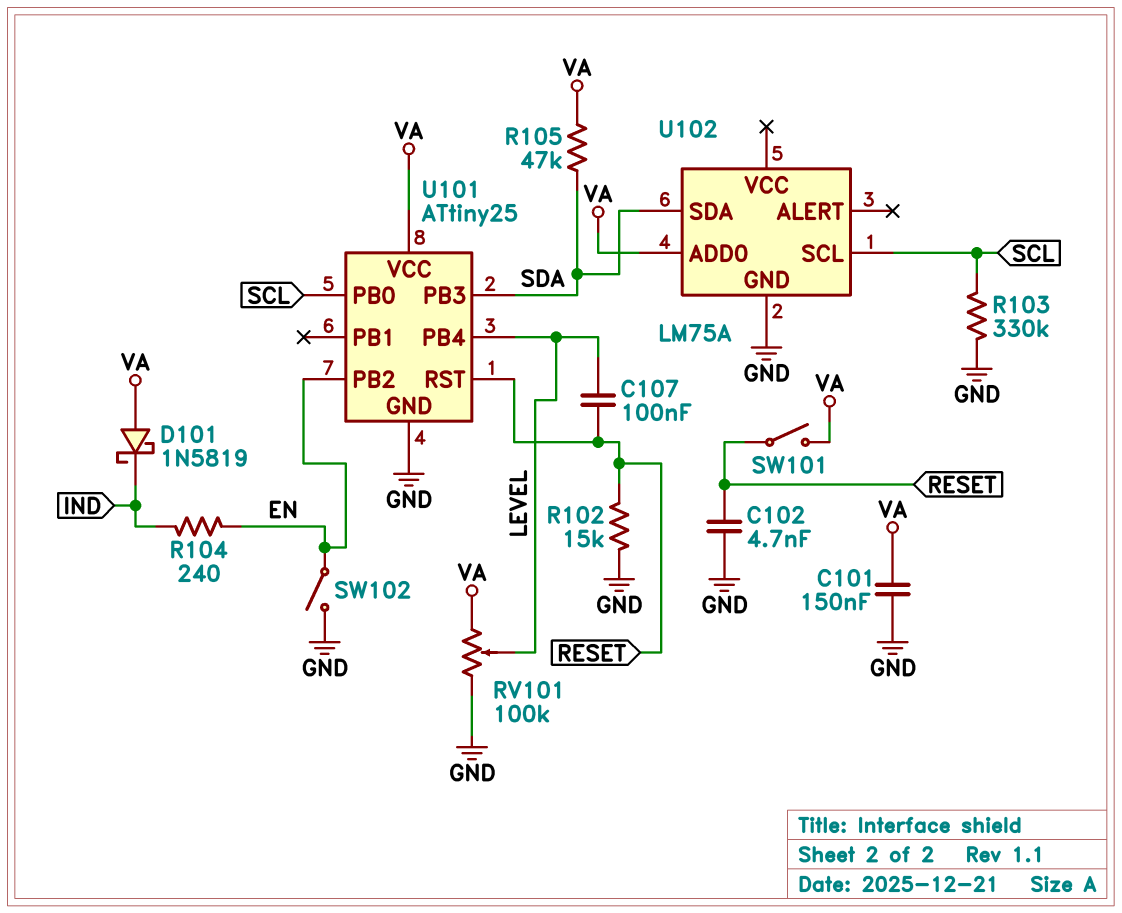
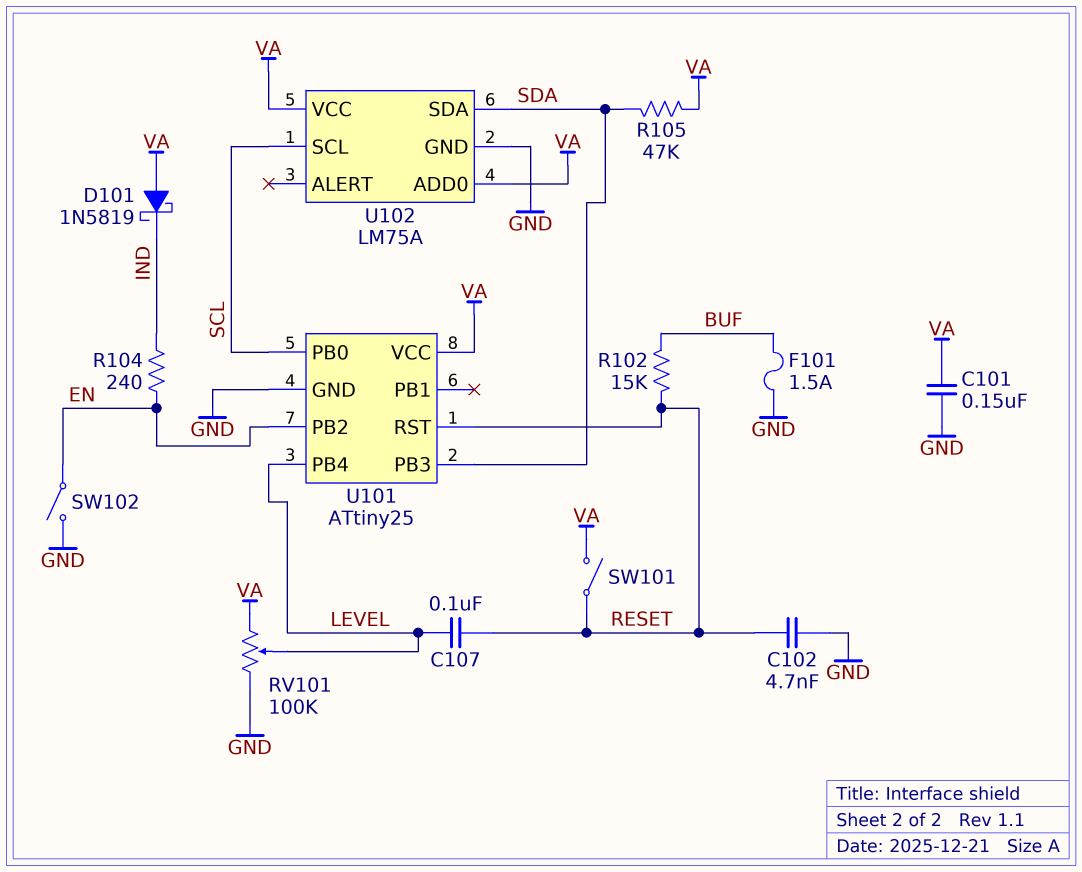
F101: none -> 1.5A (BUF, GND)
R102: 15k (GND, RESET) -> 15k (BUF, RESET)
R103: 330k (GND, SCL) -> none
U102 pin VCC: none -> VA

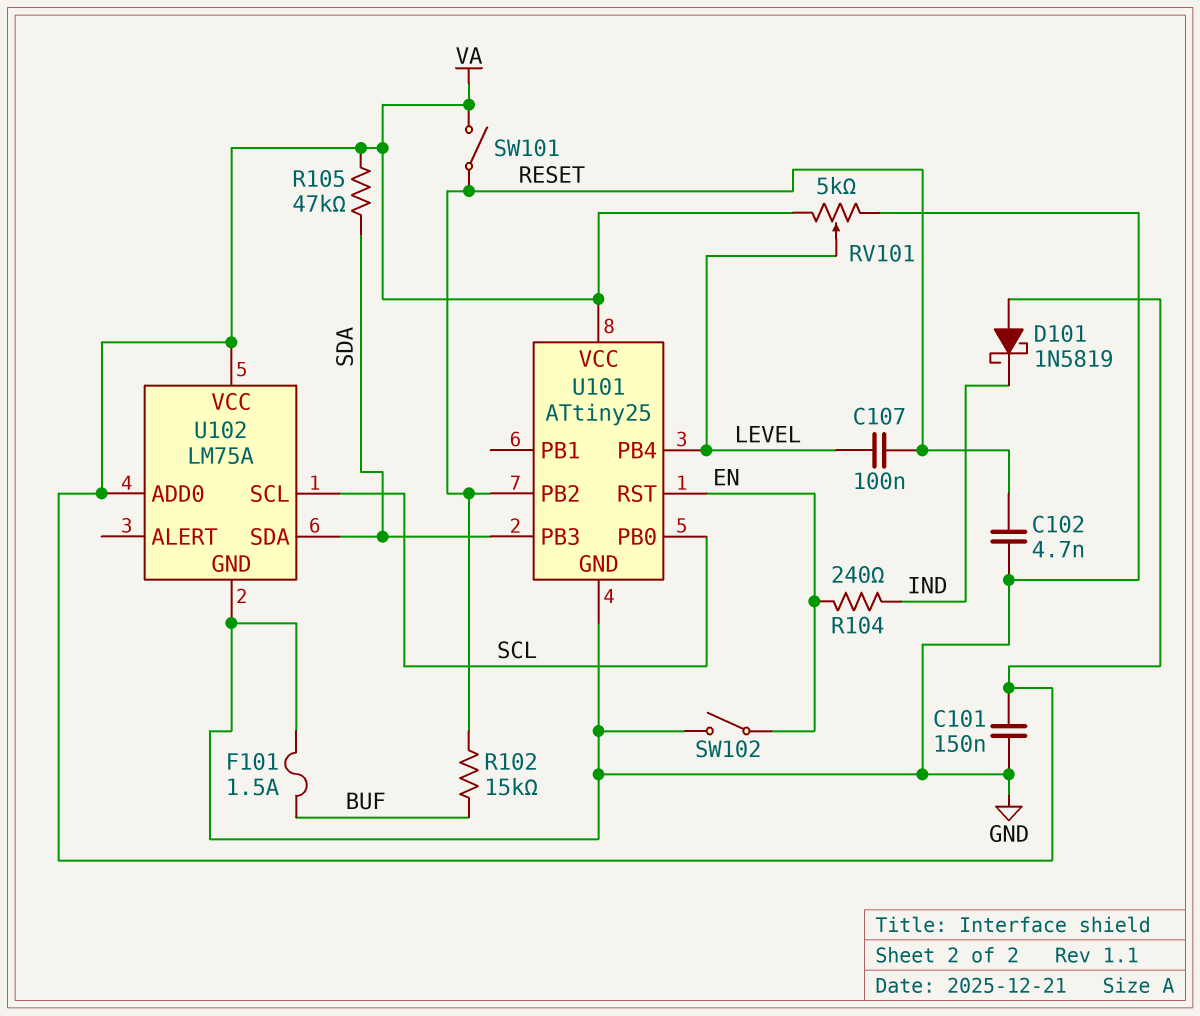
RV101: 100k (GND, VA, wiper LEVEL) -> 5k (GND, VA, wiper LEVEL)
U101 pin PB2: EN -> RESET
U101 pin RST: RESET -> EN

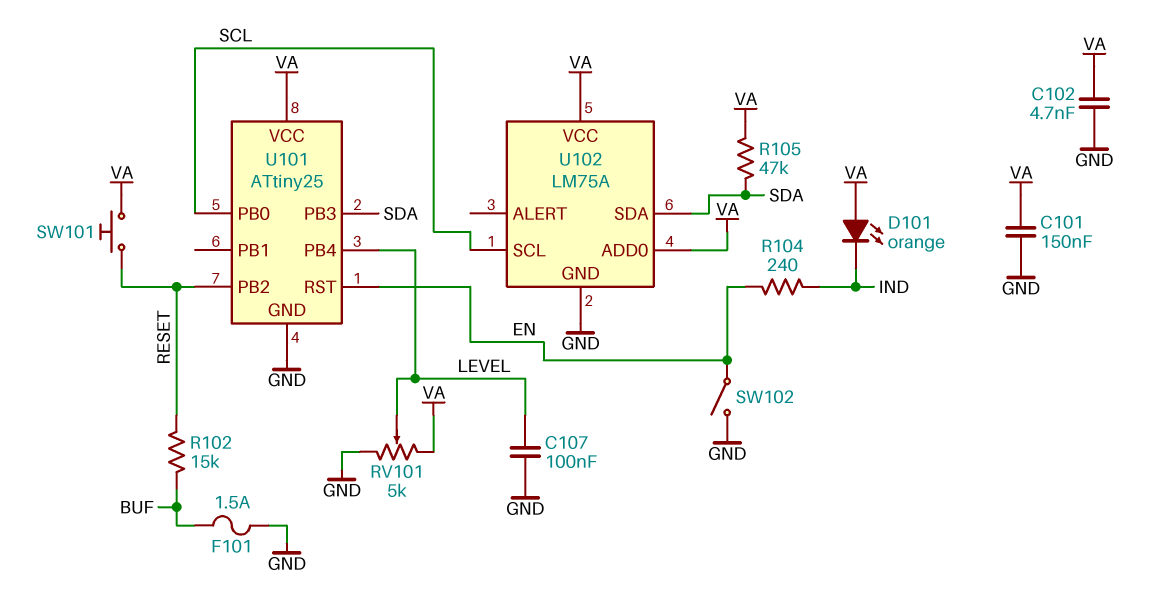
C102: 4.7nF (GND, RESET) -> 4.7nF (GND, VA)
C107: 100nF (LEVEL, RESET) -> 100nF (GND, LEVEL)
D101: schottky 1N5819 (A VA, K IND) -> LED orange (A VA, K IND)
SW101: switch (RESET, VA) -> button (RESET, VA)

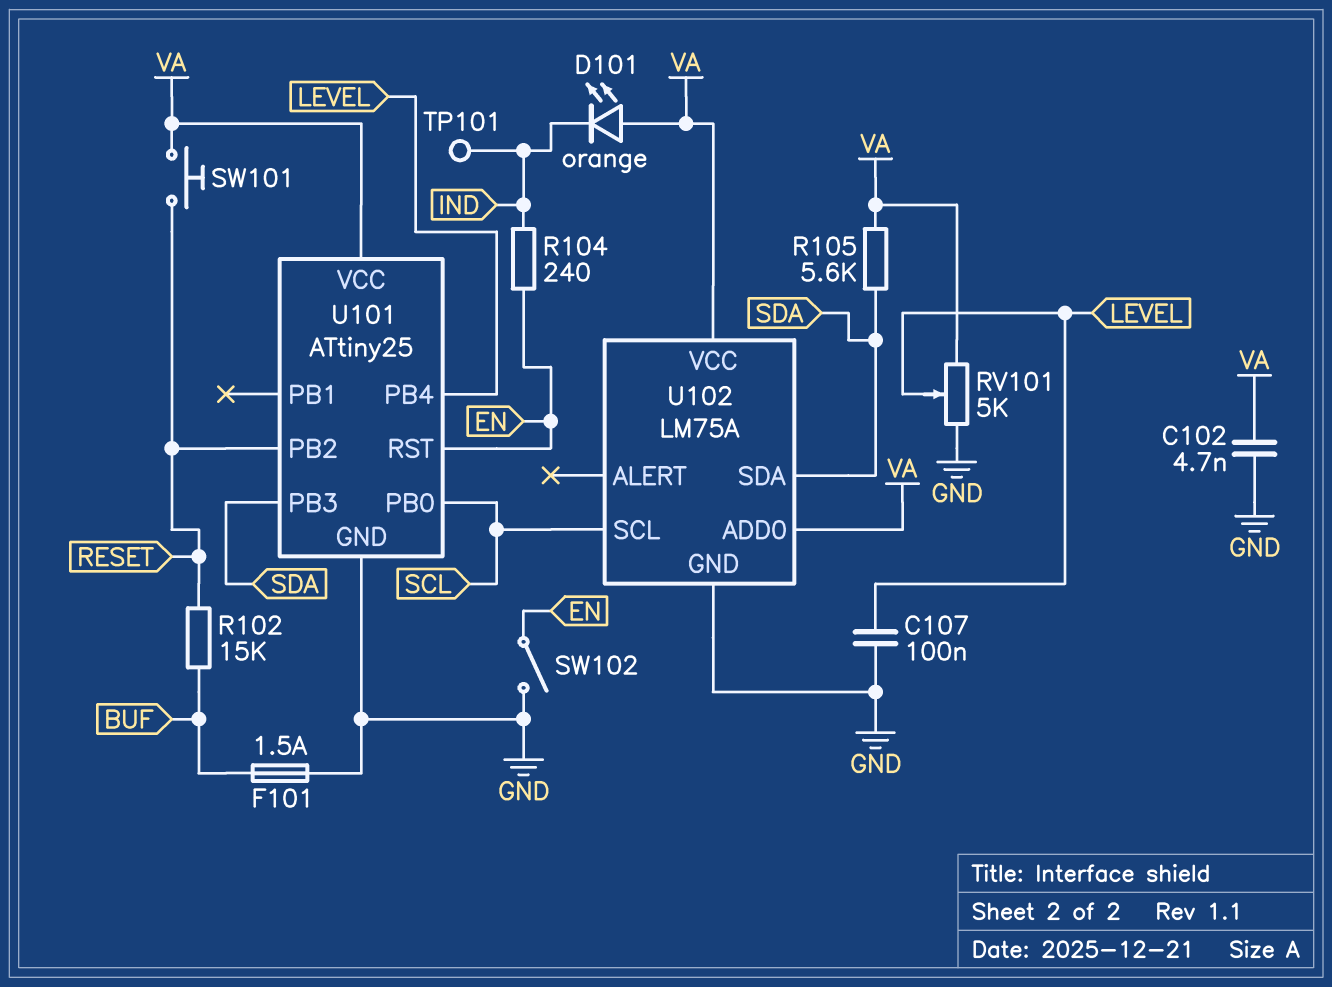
C101: 150nF (GND, VA) -> none
R105: 47k (SDA, VA) -> 5.6k (SDA, VA)
TP101: none -> test point (IND)

